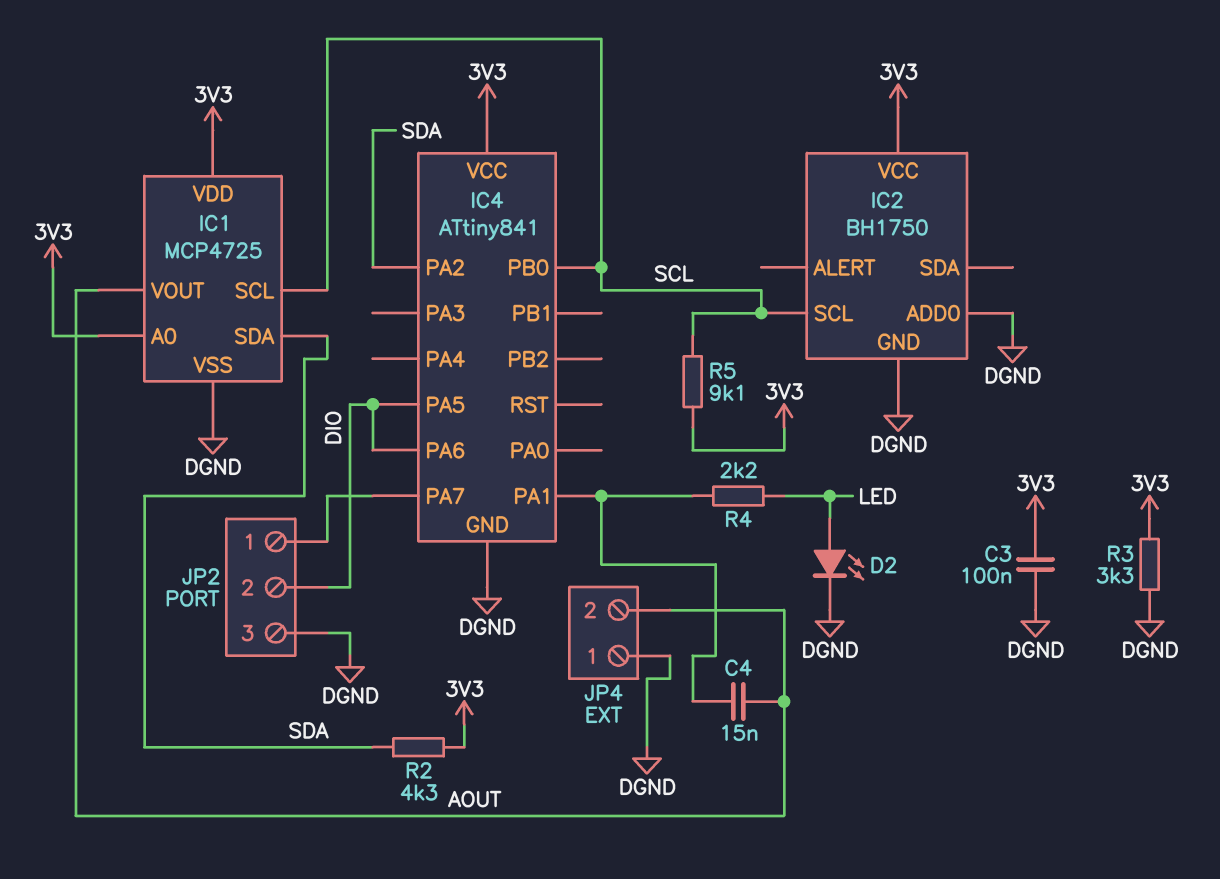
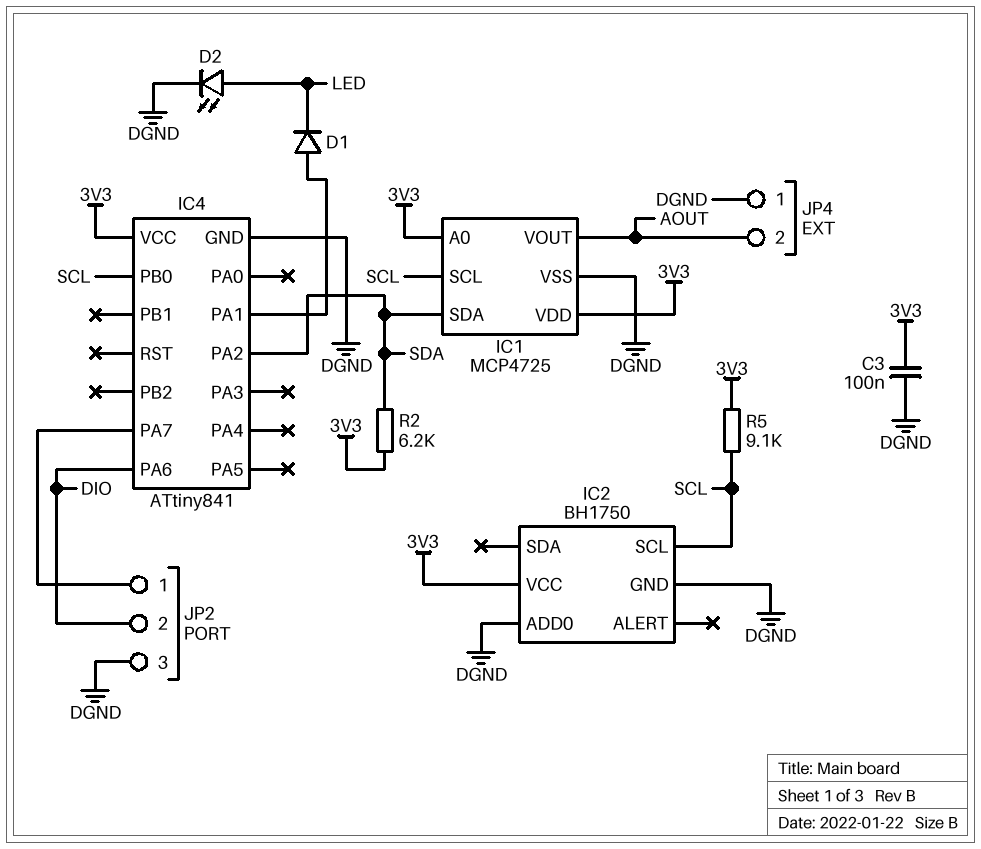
C4: 15nF (AOUT, IC4/PA1) -> none
D1: none -> diode (A IC4/PA1, K LED)
IC4 pin PA5: DIO -> none
R2: 4.3k (3V3, SDA) -> 6.2k (3V3, SDA)
R3: 3.3k (3V3, DGND) -> none
R4: 2.2k (IC4/PA1, LED) -> none

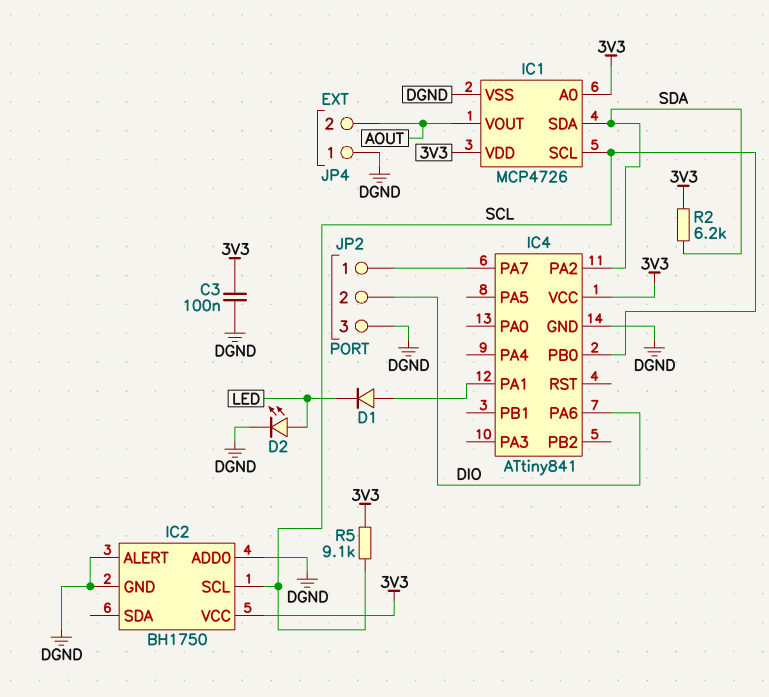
IC1: MCP4725 -> MCP4726
IC2 pin ALERT: none -> DGND

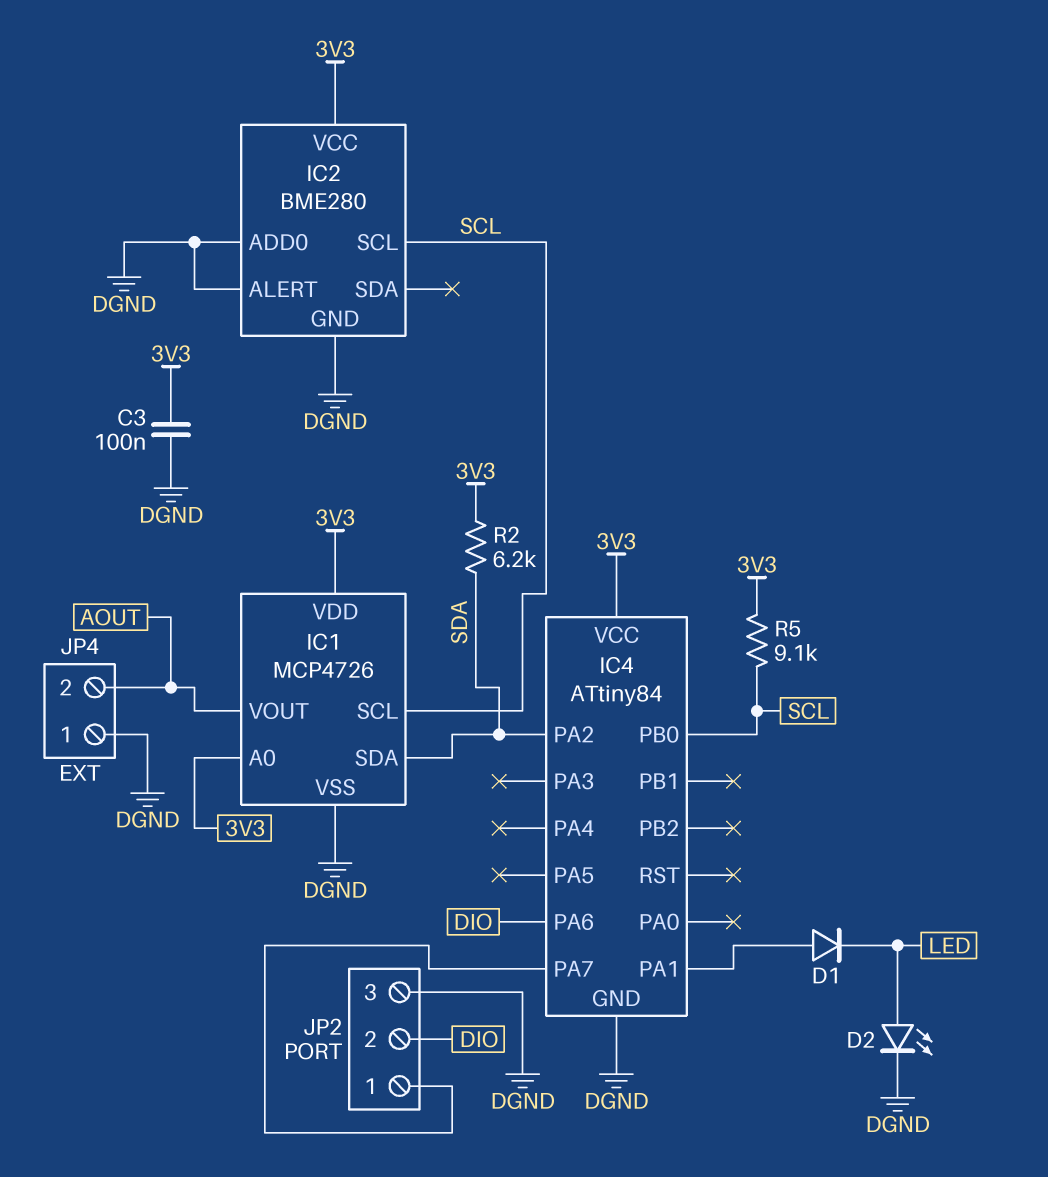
IC2: BH1750 -> BME280
IC4: ATtiny841 -> ATtiny84

